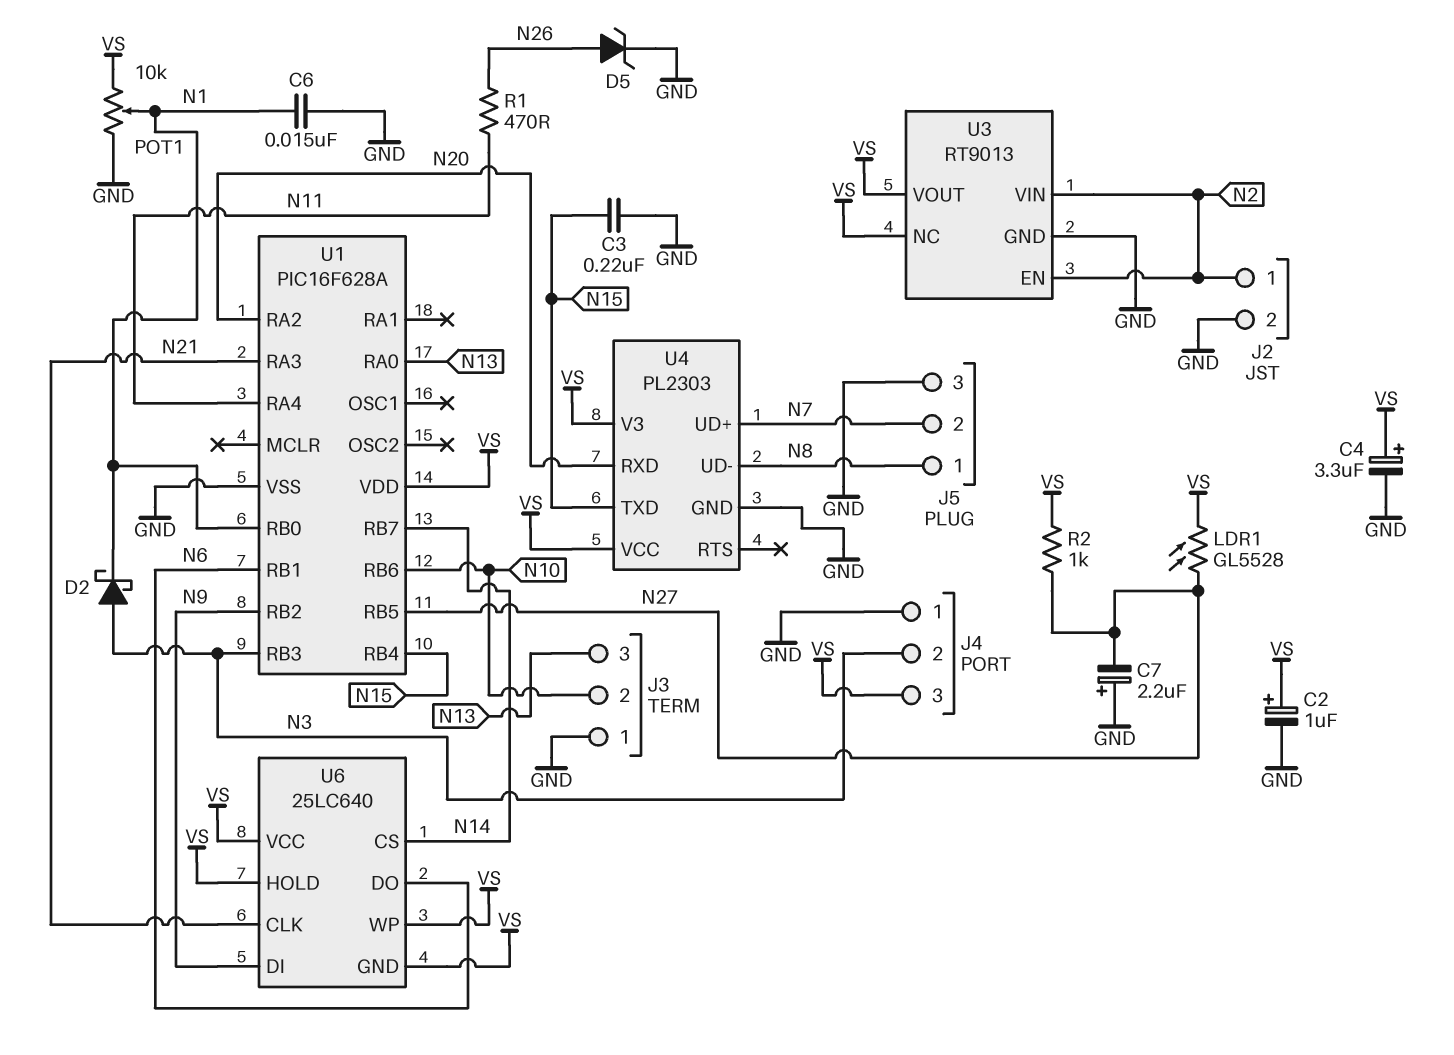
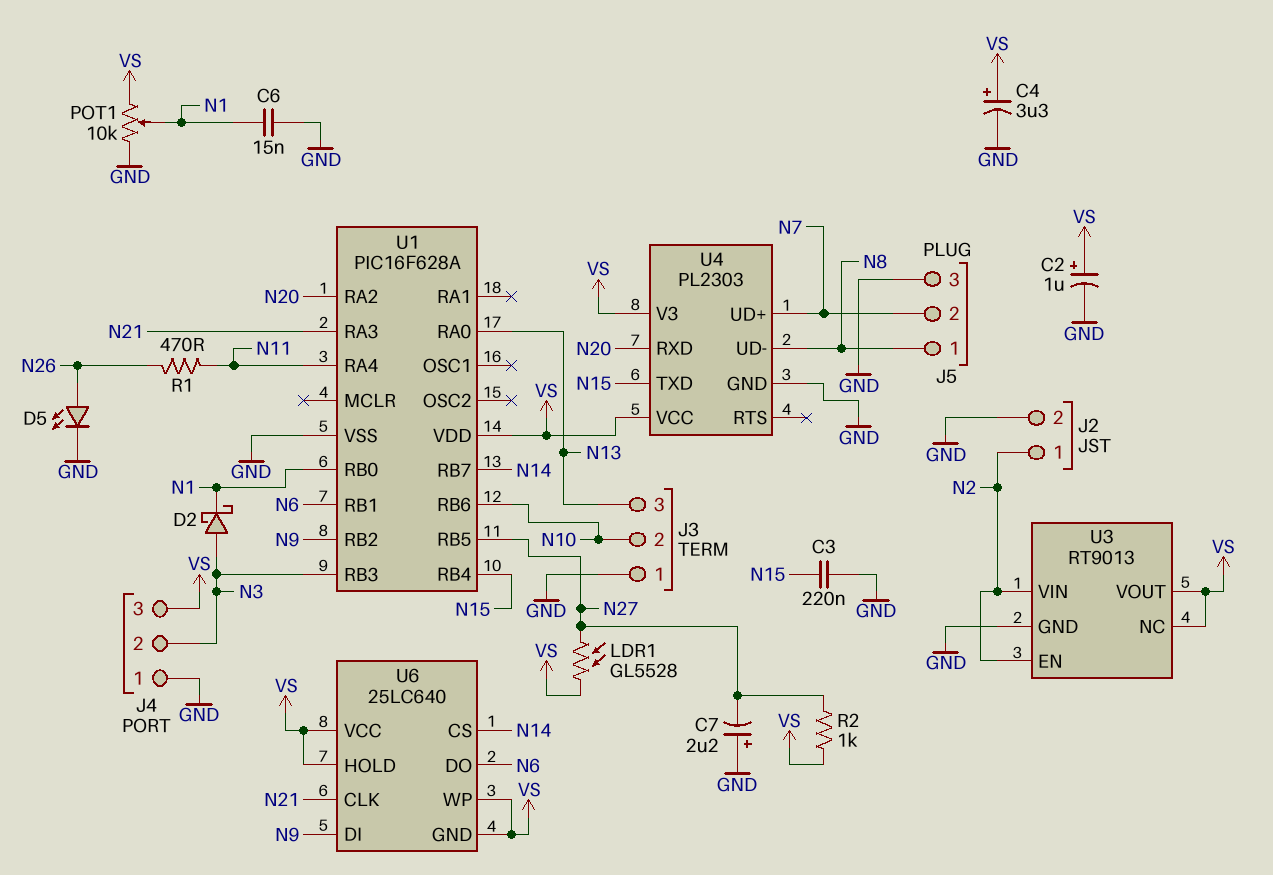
D5: zener (A N26, K GND) -> LED (A N26, K GND)

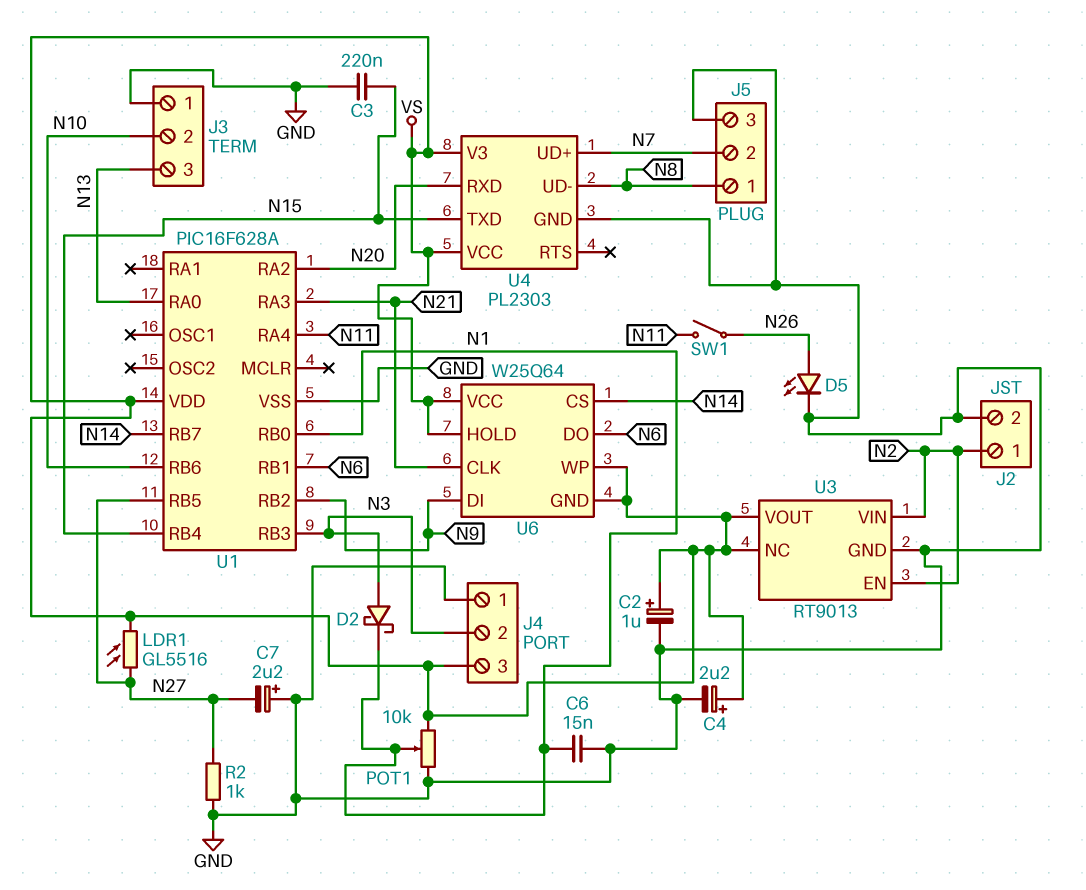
C4: 3.3uF (plus VS, minus GND) -> 2.2uF (plus VS, minus GND)
LDR1: GL5528 (N27, VS) -> GL5516 (N27, VS)
R1: 470 (N11, N26) -> none
R2: 1k (N27, VS) -> 1k (GND, N27)
SW1: none -> switch (N11, N26)
U6: 25LC640 -> W25Q64

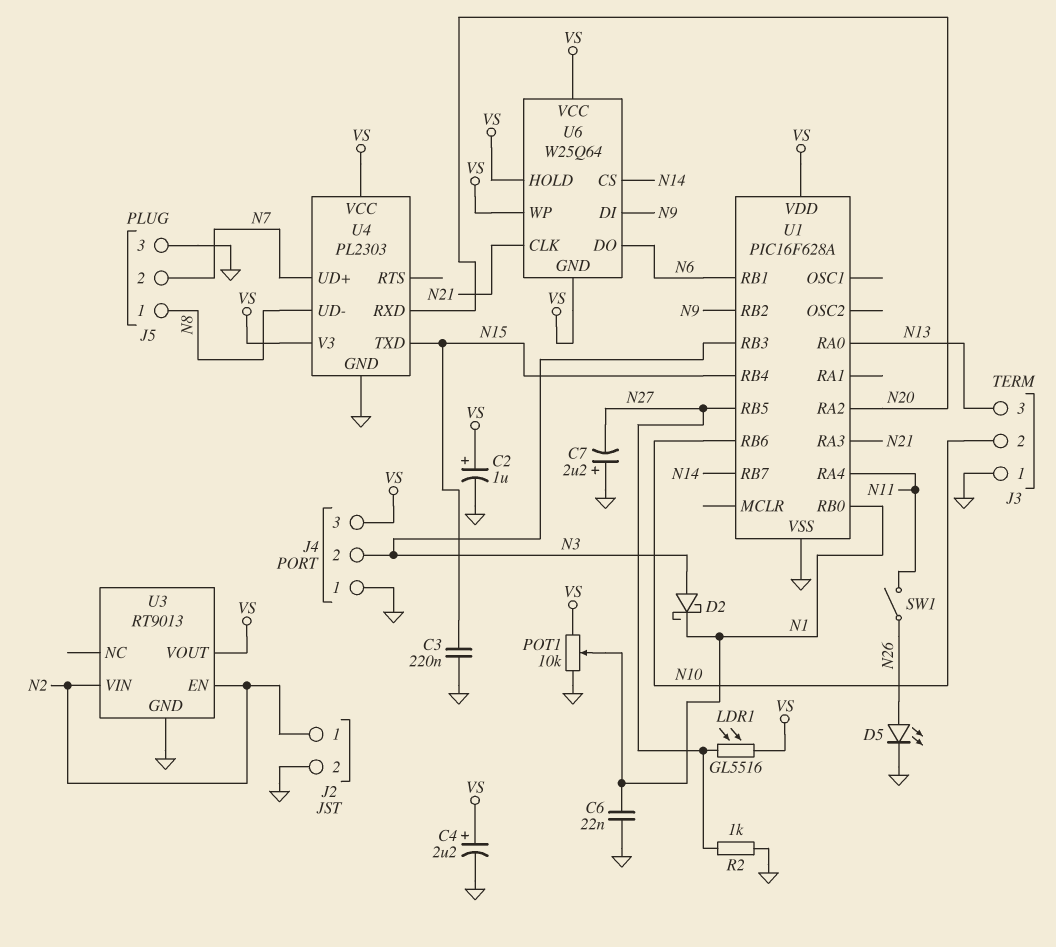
C6: 15nF (GND, N1) -> 22nF (GND, N1)
U3 pin NC: VS -> none

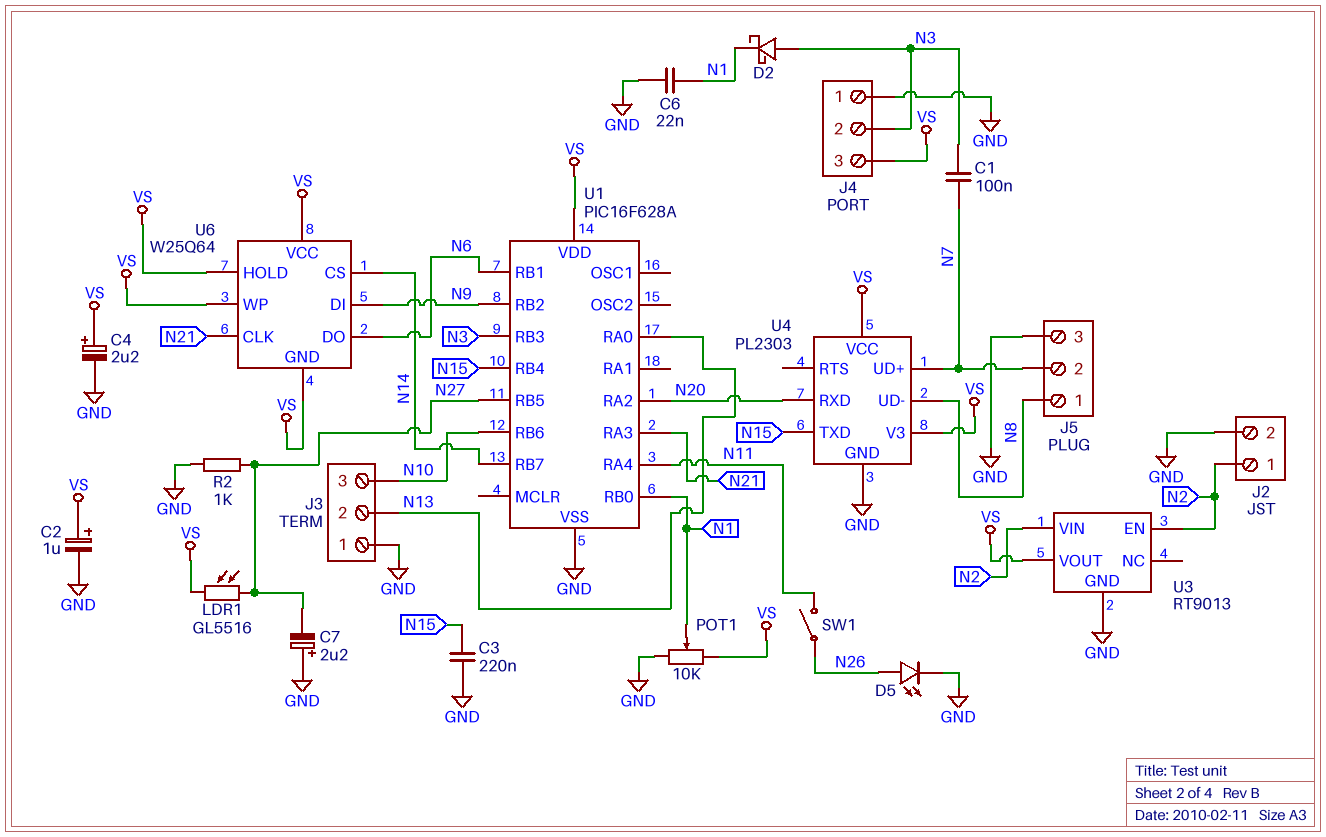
C1: none -> 100nF (N3, N7)
J3 pin 2: N10 -> N13
J3 pin 3: N13 -> N10

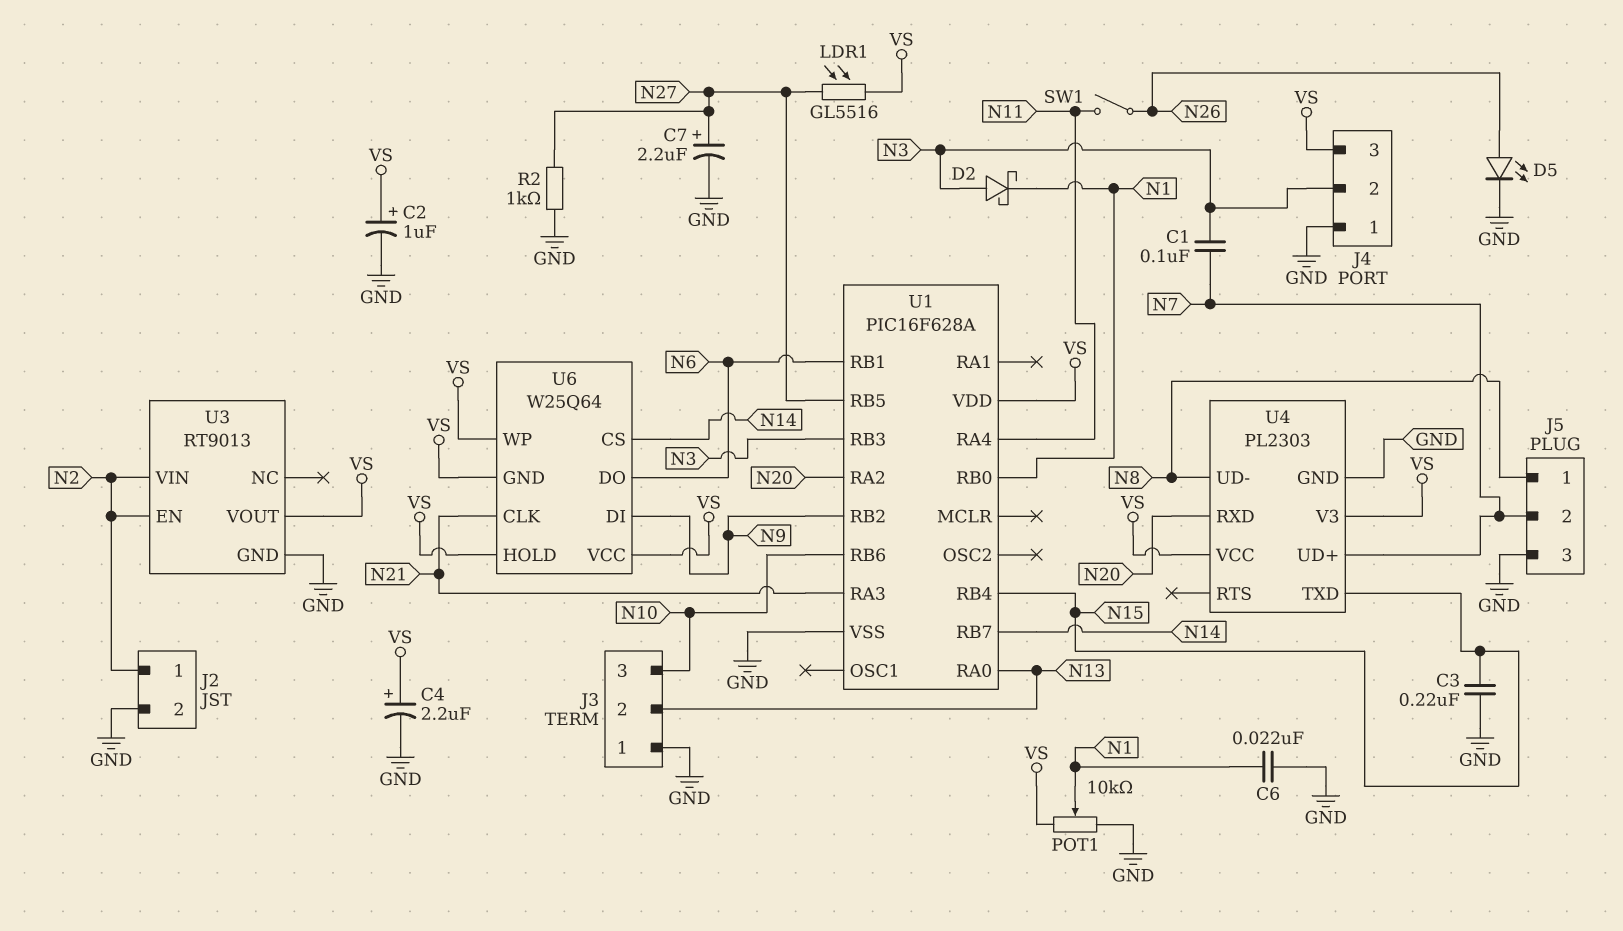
C7: 2.2uF (plus GND, minus N27) -> 2.2uF (plus N27, minus GND)

